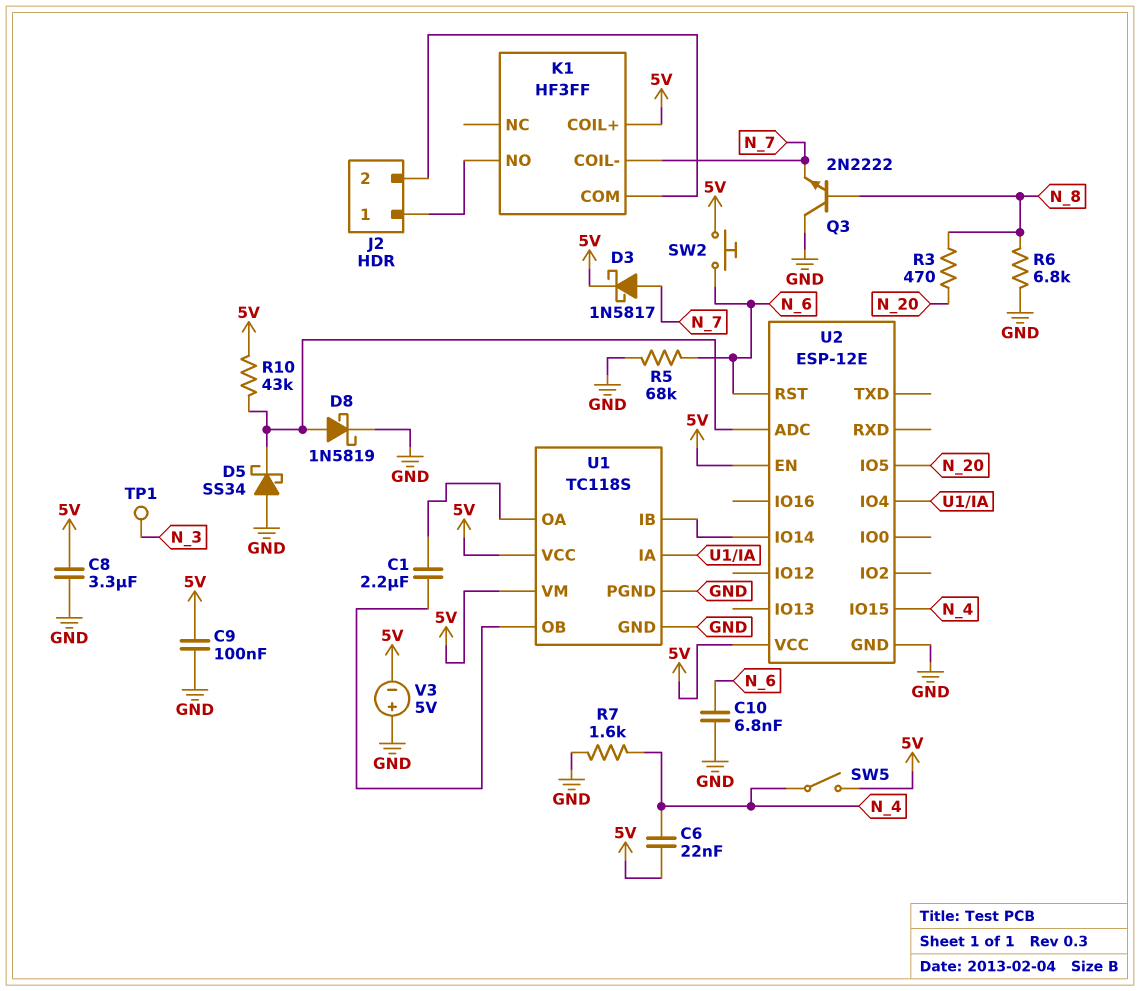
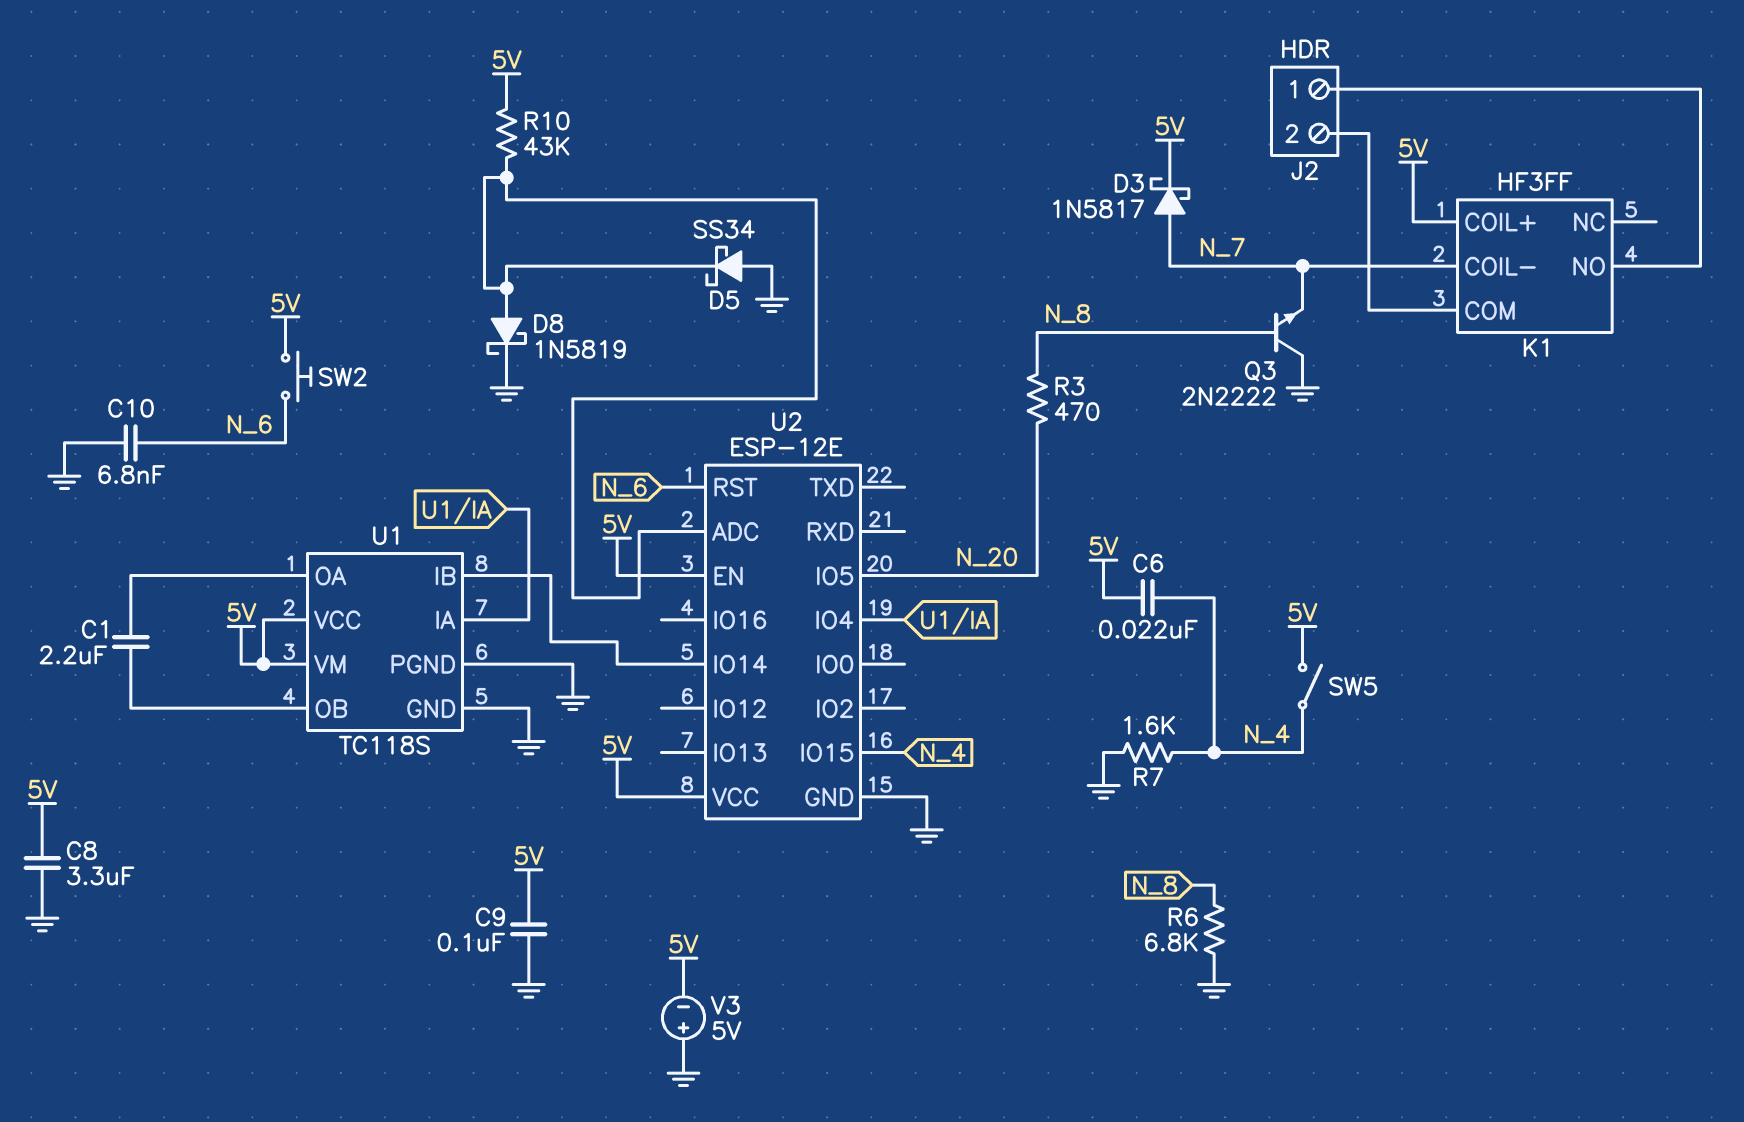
R5: 68k (GND, N_6) -> none
TP1: test point (N_3) -> none

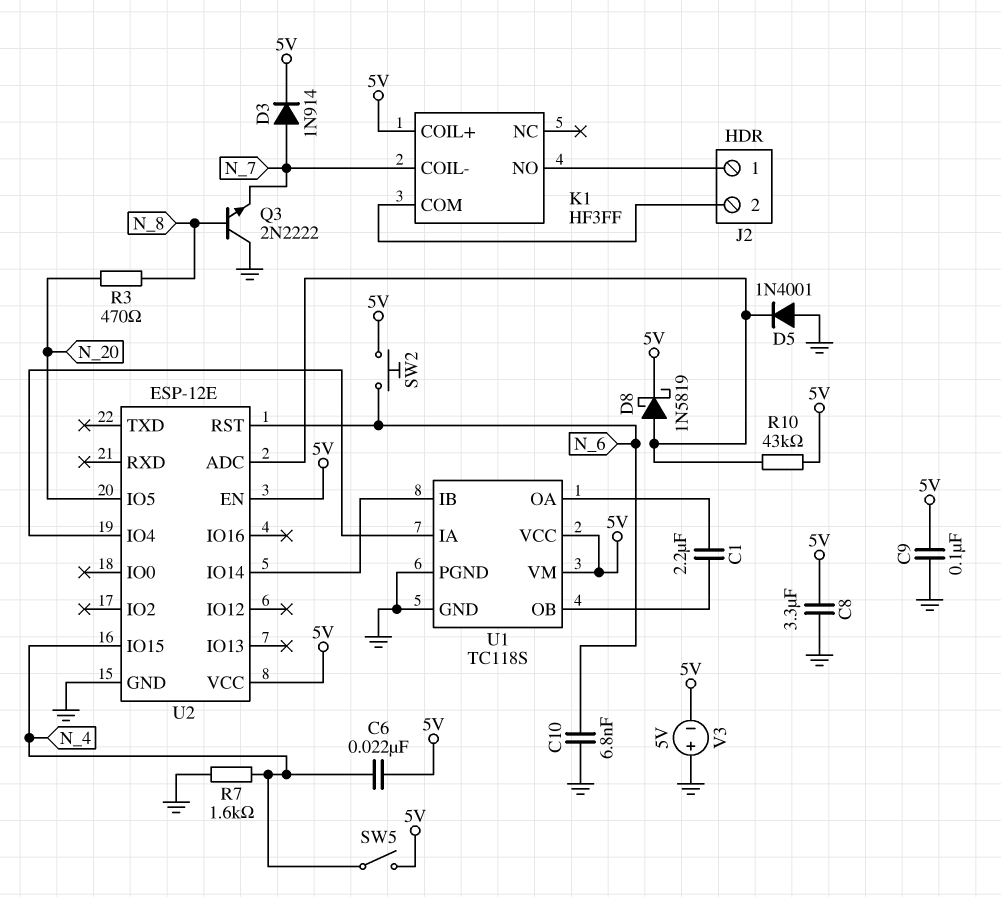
D3: schottky 1N5817 (A N_7, K 5V) -> diode 1N914 (A N_7, K 5V)
D5: schottky SS34 (A GND, K U2/ADC) -> diode 1N4001 (A GND, K U2/ADC)
D8: schottky 1N5819 (A U2/ADC, K GND) -> schottky 1N5819 (A U2/ADC, K 5V)
R6: 6.8k (GND, N_8) -> none

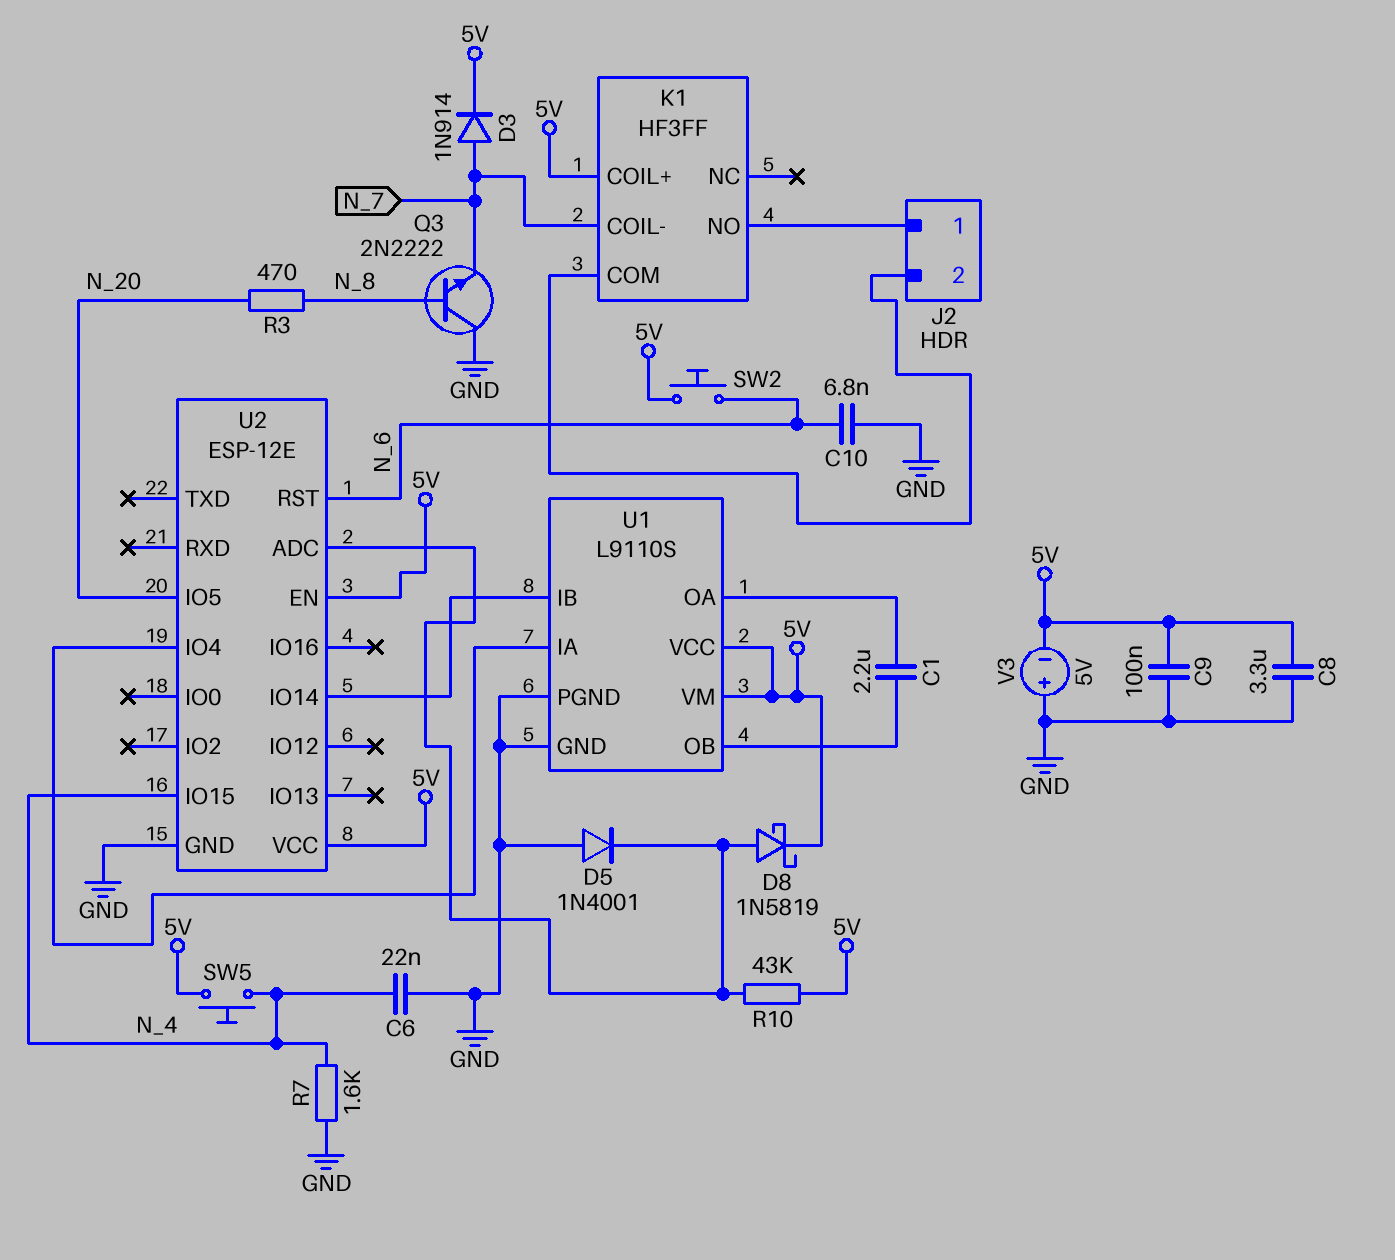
C6: 22nF (5V, N_4) -> 22nF (GND, N_4)
SW5: switch (5V, N_4) -> button (5V, N_4)
U1: TC118S -> L9110S

